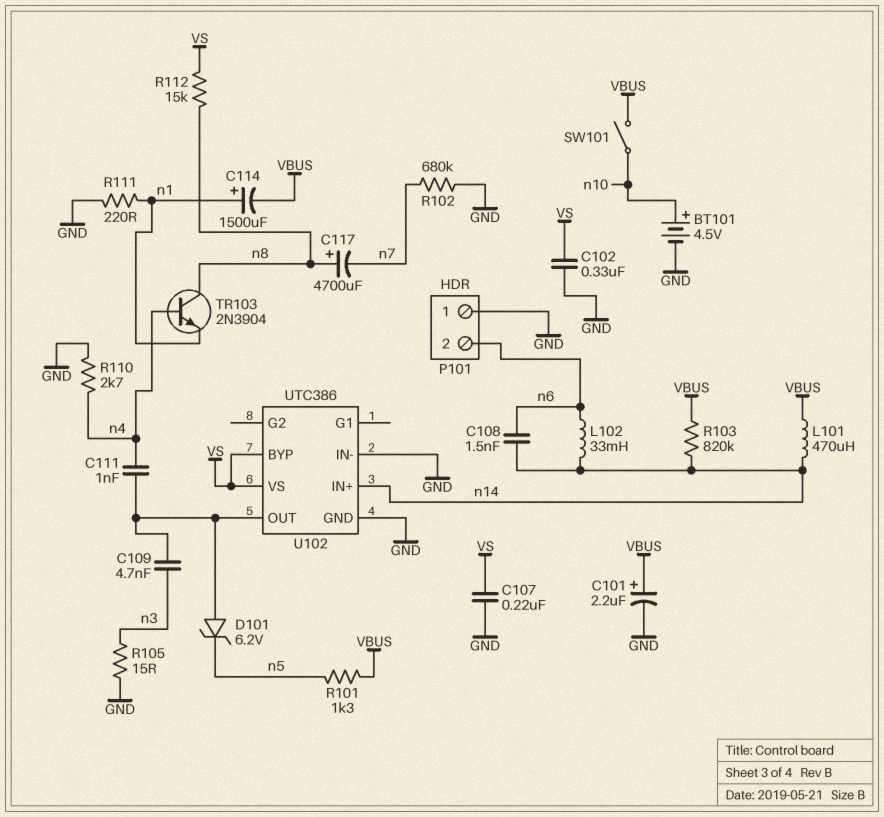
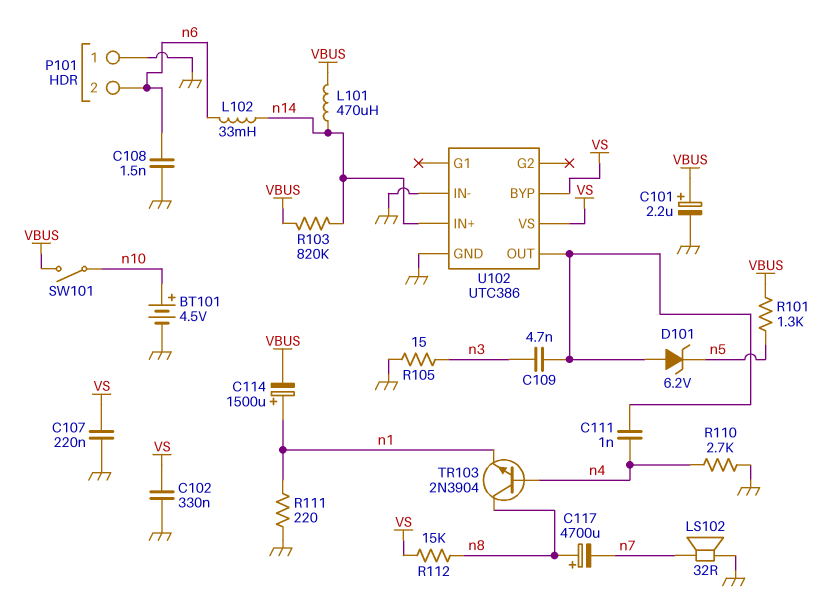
C108: 1.5nF (n6, n14) -> 1.5nF (GND, n6)
LS102: none -> speaker 32R (GND, n7)
R102: 680k (GND, n7) -> none

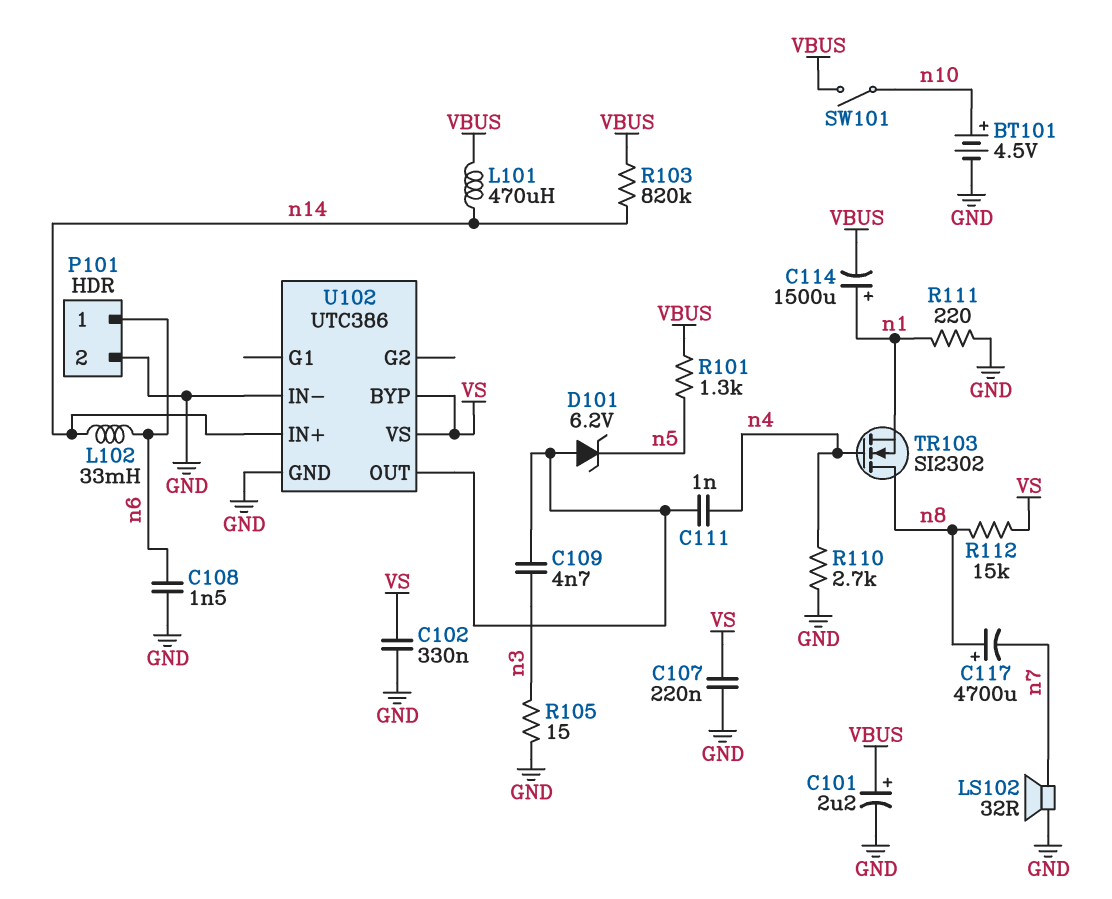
P101 pin 1: GND -> n6
P101 pin 2: n6 -> GND
TR103: NPN 2N3904 (B n4, C n8, E n1) -> NMOS SI2302 (G n4, D n8, S n1)

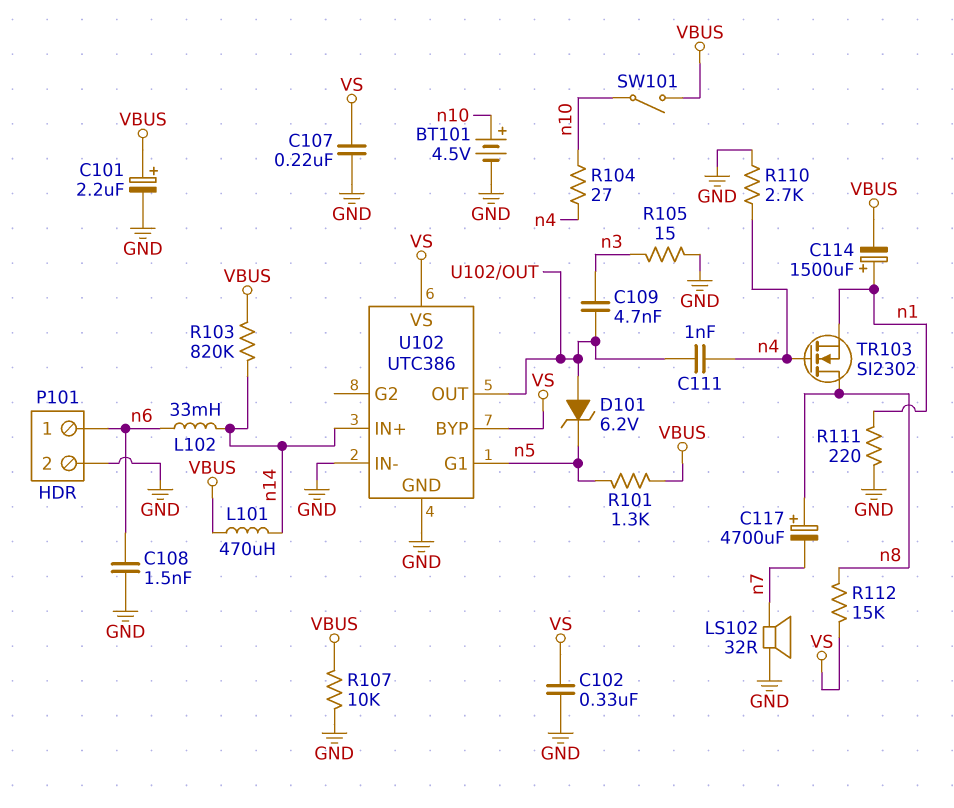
R104: none -> 27 (n4, n10)
R107: none -> 10k (GND, VBUS)
U102 pin G1: none -> n5

